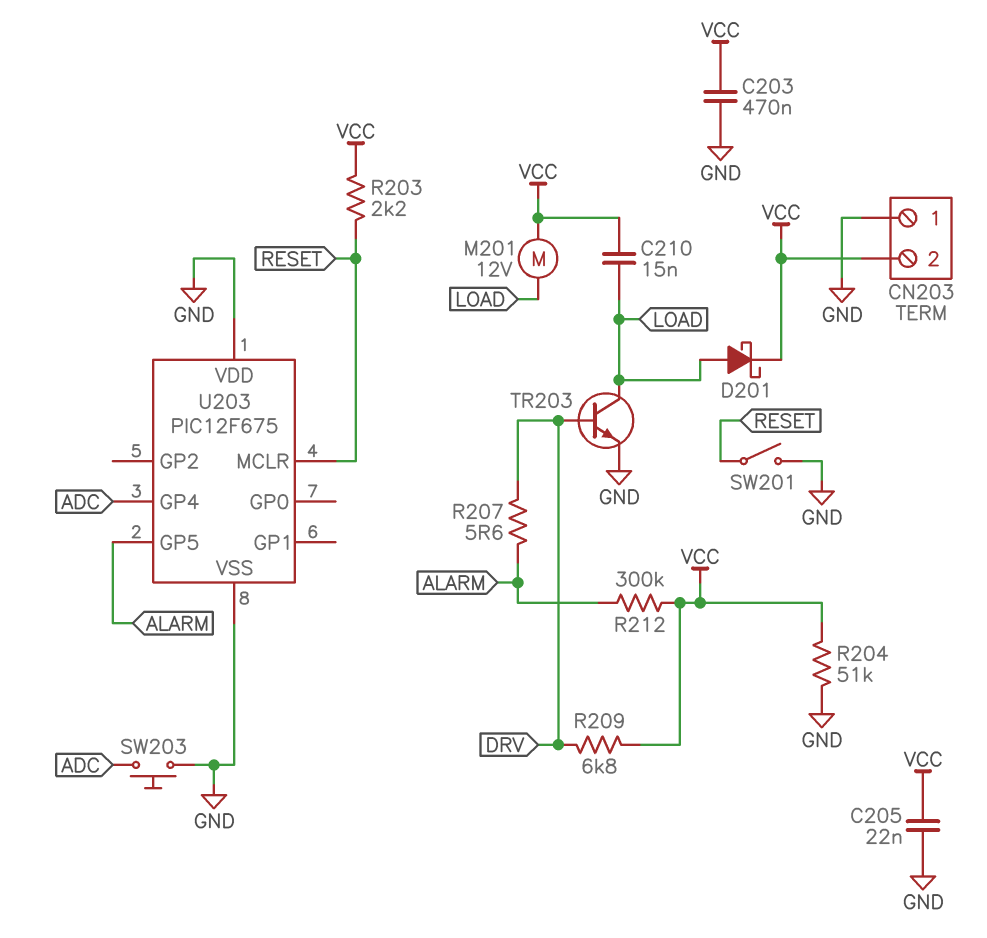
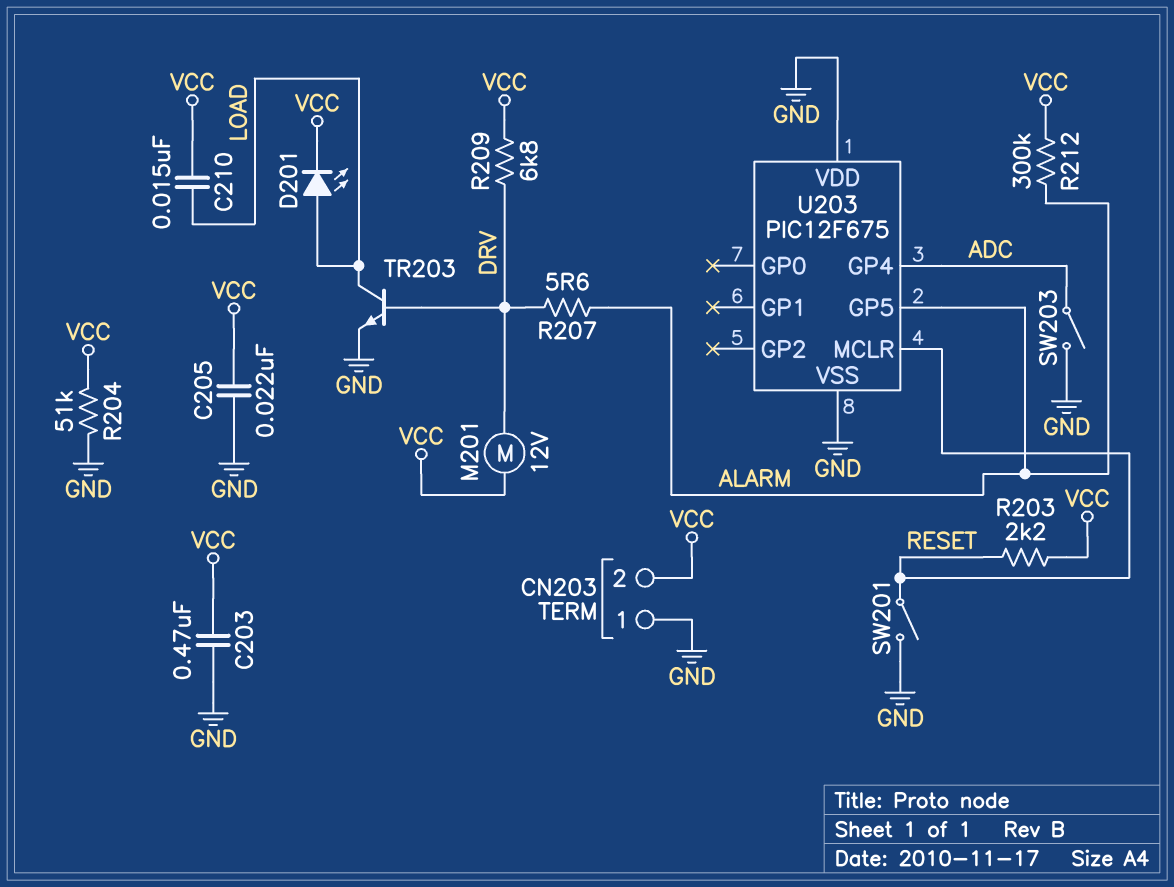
D201: schottky (A LOAD, K VCC) -> LED (A LOAD, K VCC)
M201: motor 12V (LOAD, VCC) -> motor 12V (DRV, VCC)
SW203: button (ADC, GND) -> switch (ADC, GND)

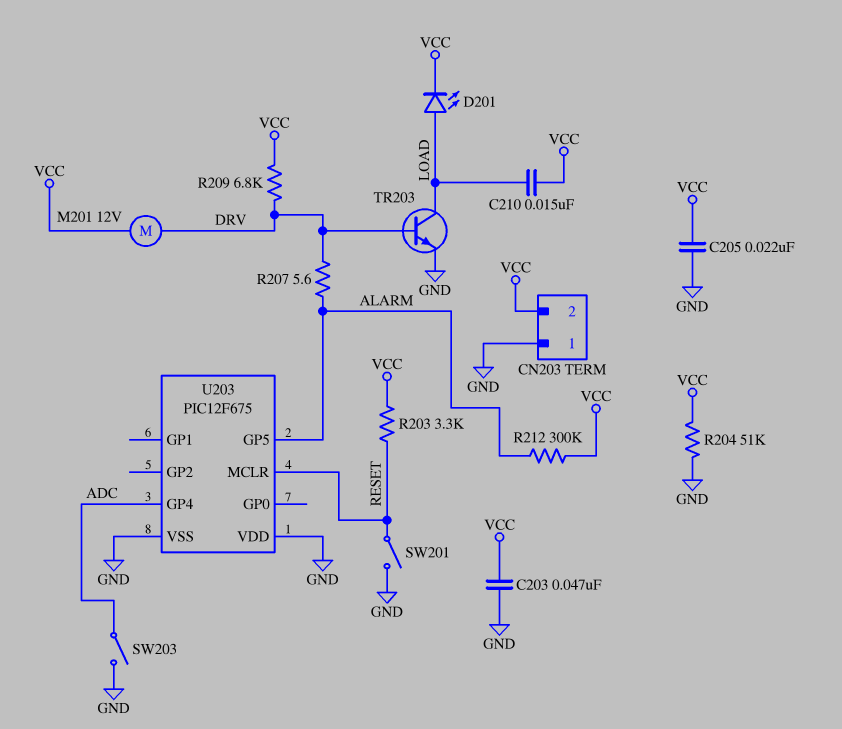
C203: 470nF (GND, VCC) -> 47nF (GND, VCC)
R203: 2.2k (RESET, VCC) -> 3.3k (RESET, VCC)

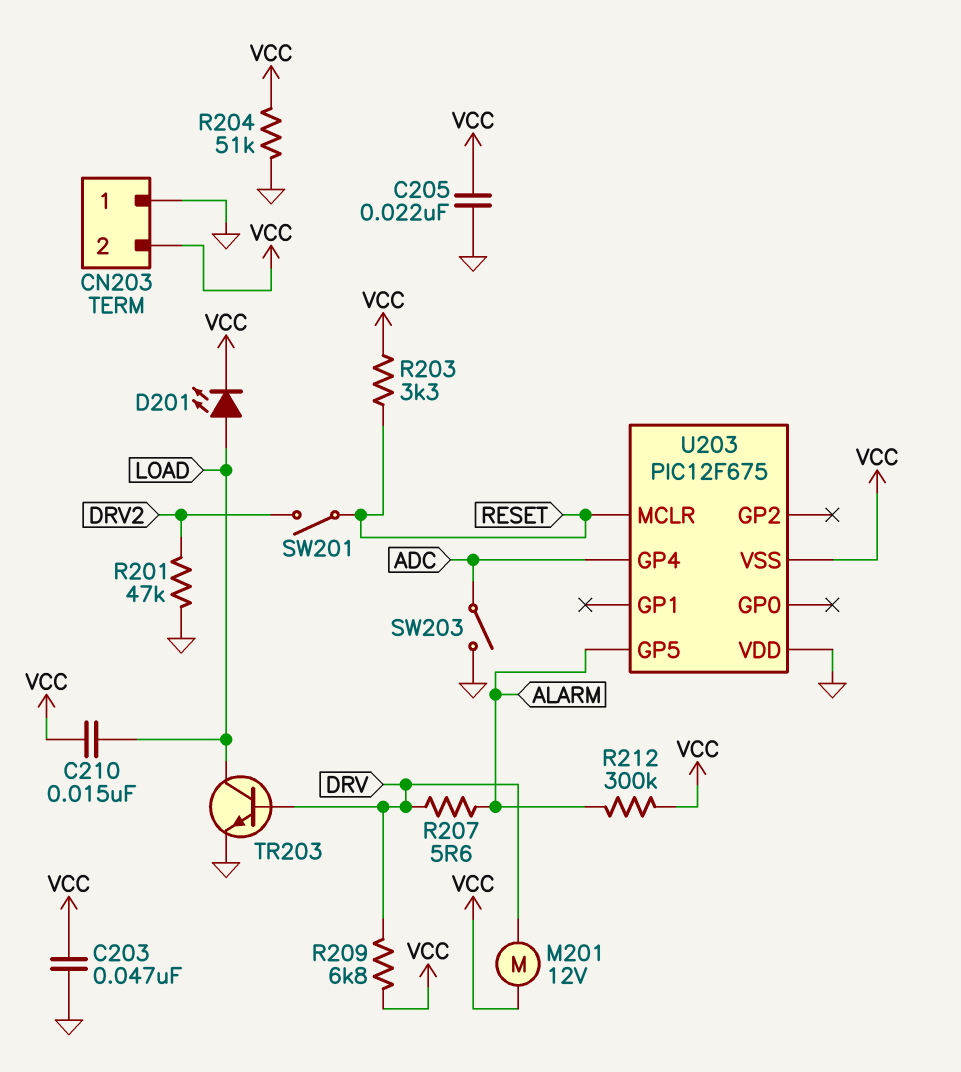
R201: none -> 47k (DRV2, GND)
SW201: switch (GND, RESET) -> switch (DRV2, RESET)
U203 pin VSS: GND -> VCC

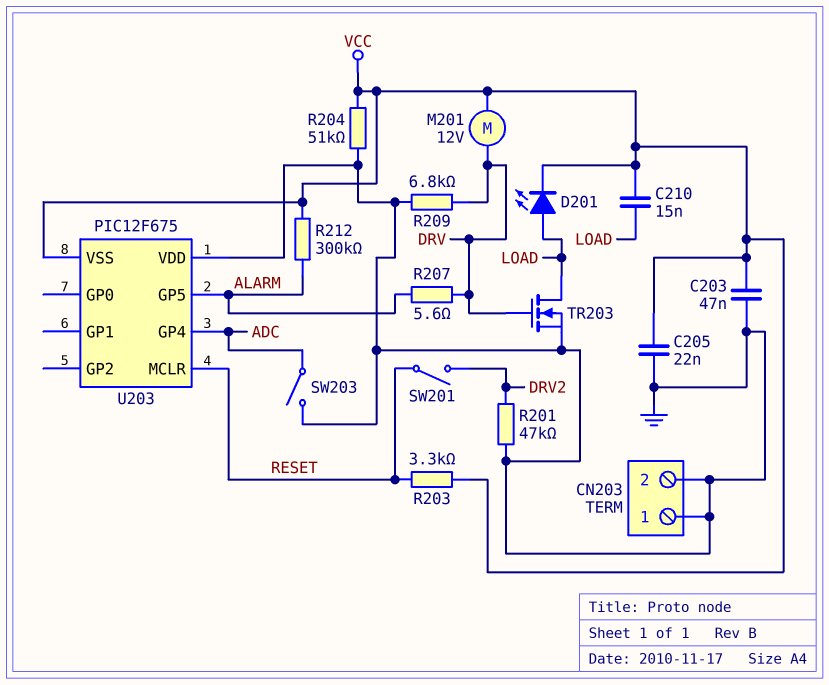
CN203 pin 2: VCC -> GND
R209: 6.8k (DRV, VCC) -> 6.8k (DRV, GND)
TR203: NPN (B DRV, C LOAD, E GND) -> NMOS (G DRV, D LOAD, S GND)

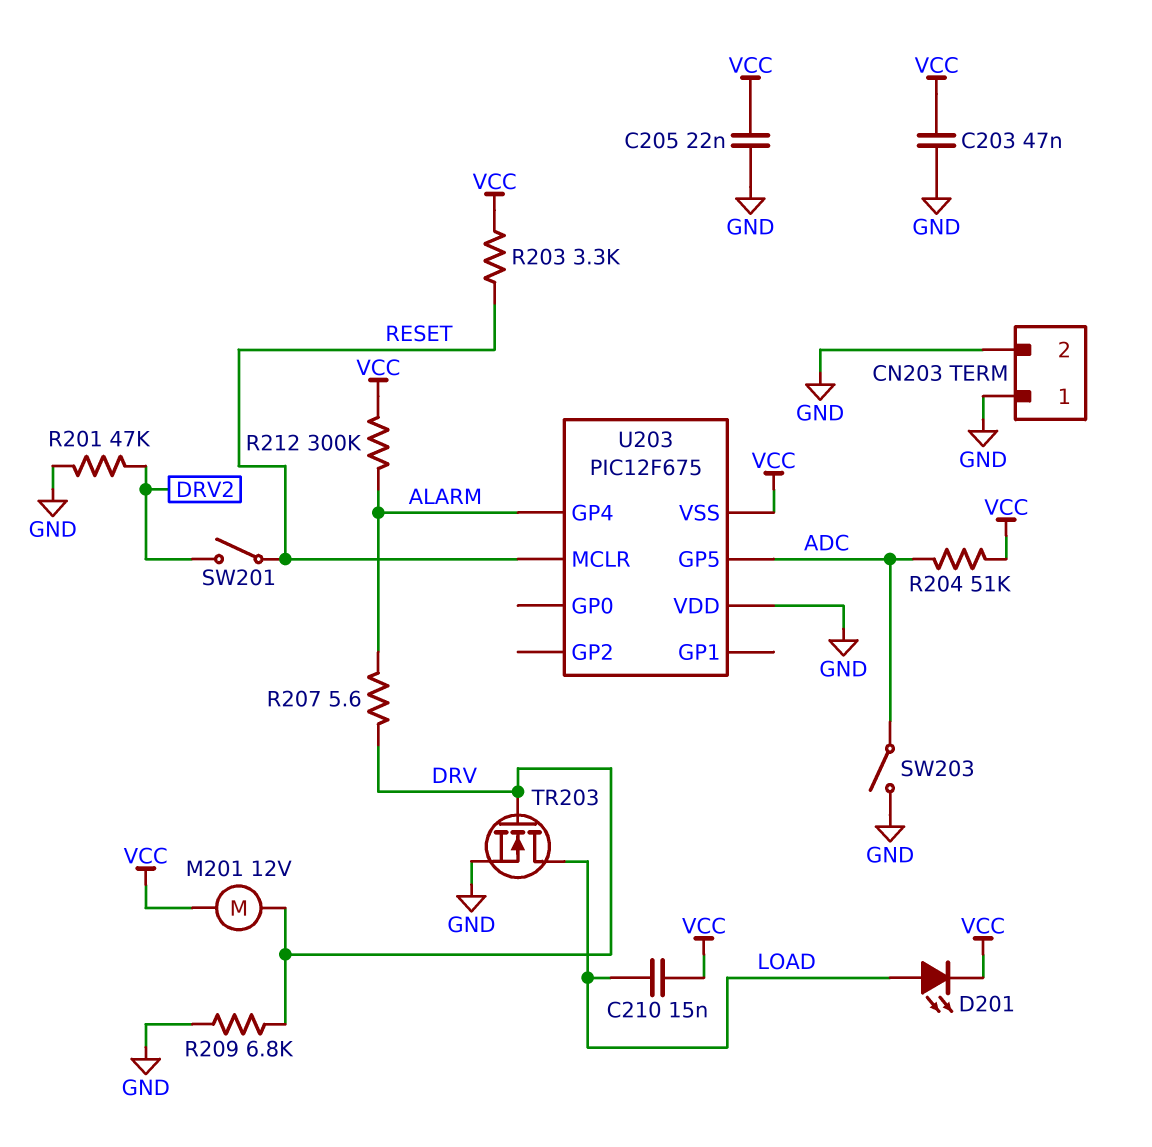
R204: 51k (GND, VCC) -> 51k (ADC, VCC)
U203 pin GP4: ADC -> ALARM
U203 pin GP5: ALARM -> ADC

